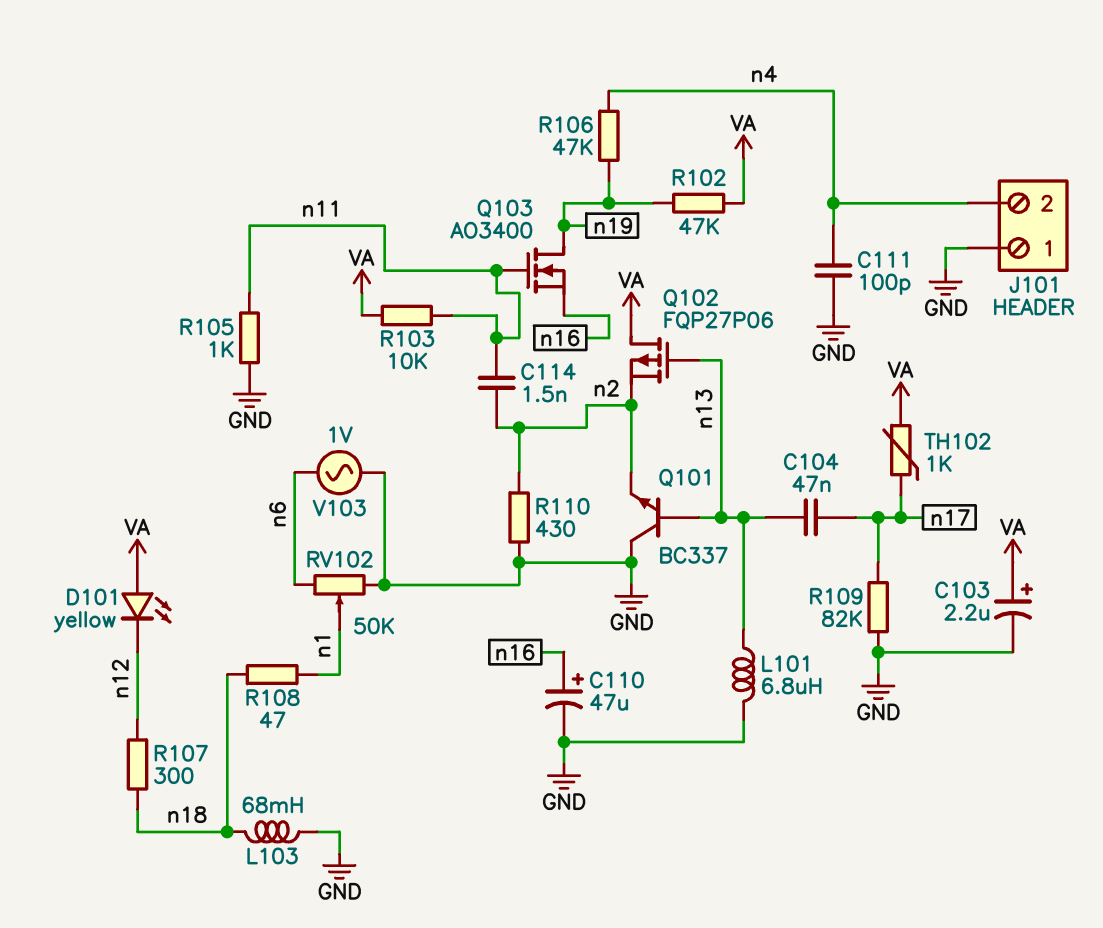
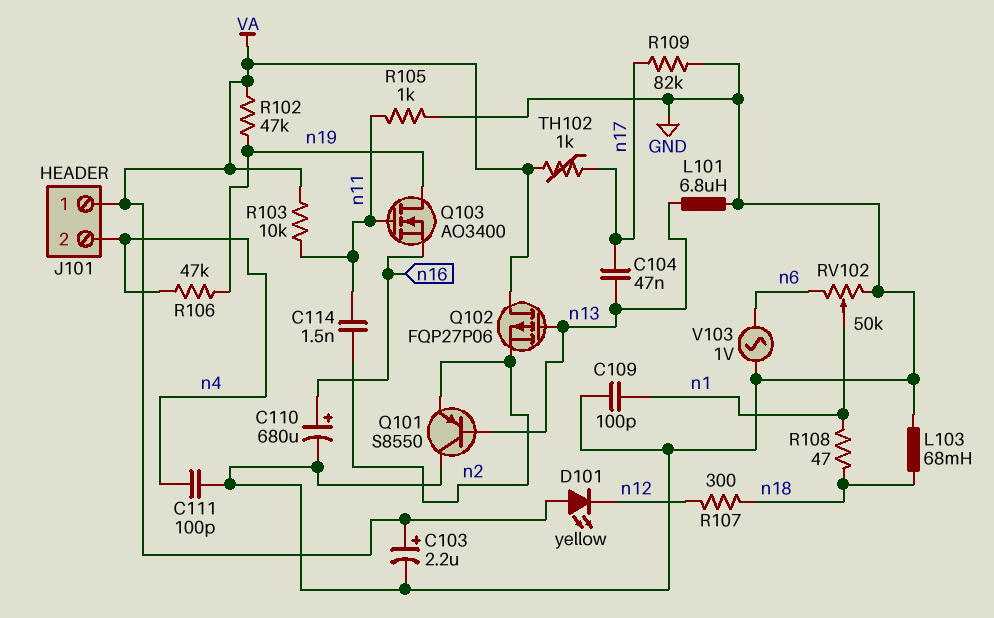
C109: none -> 100pF (GND, n1)
C110: 47uF (plus n16, minus GND) -> 680uF (plus n16, minus GND)
J101 pin 1: GND -> VA
Q101: NPN BC337 (B n13, C GND, E n2) -> PNP S8550 (B n13, C GND, E n2)
R110: 430 (GND, n2) -> none

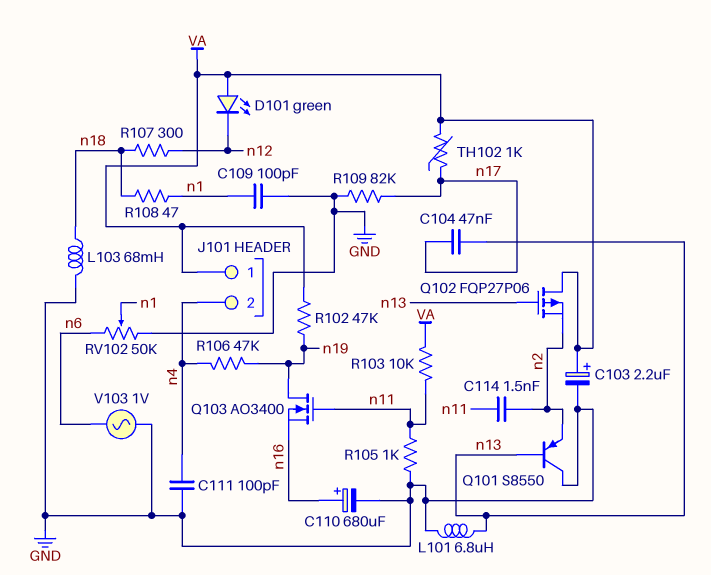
D101: LED yellow (A VA, K n12) -> LED green (A VA, K n12)

